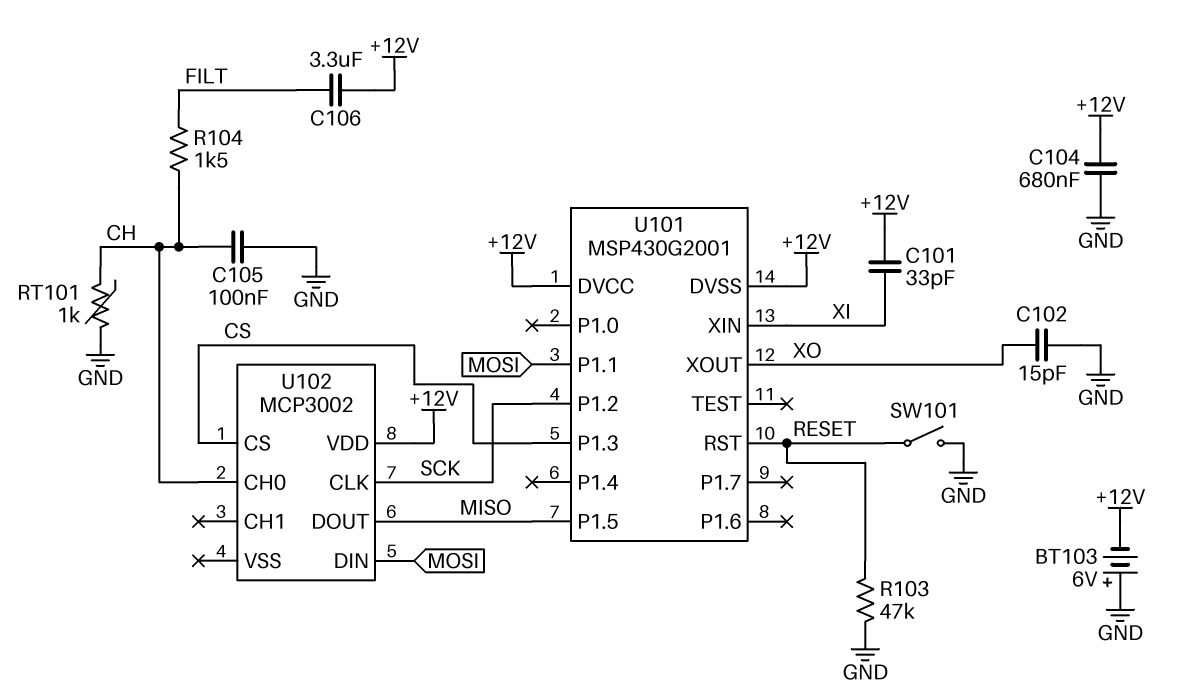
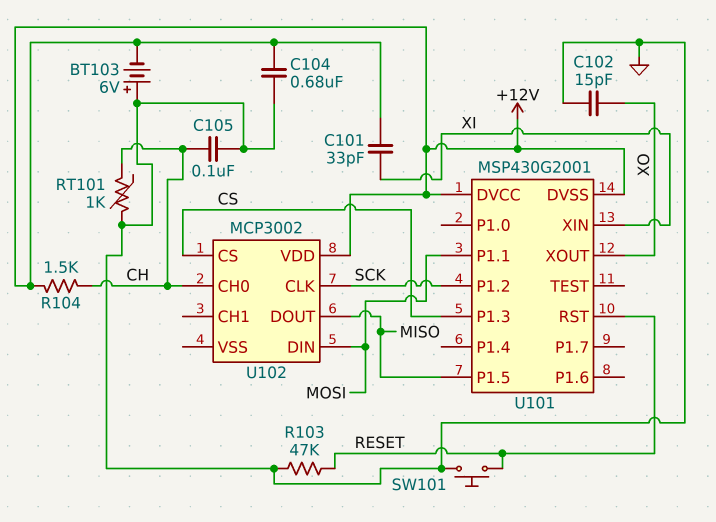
C106: 3.3uF (+12V, FILT) -> none
R104: 1.5k (CH, FILT) -> 1.5k (+12V, CH)
SW101: switch (GND, RESET) -> button (GND, RESET)

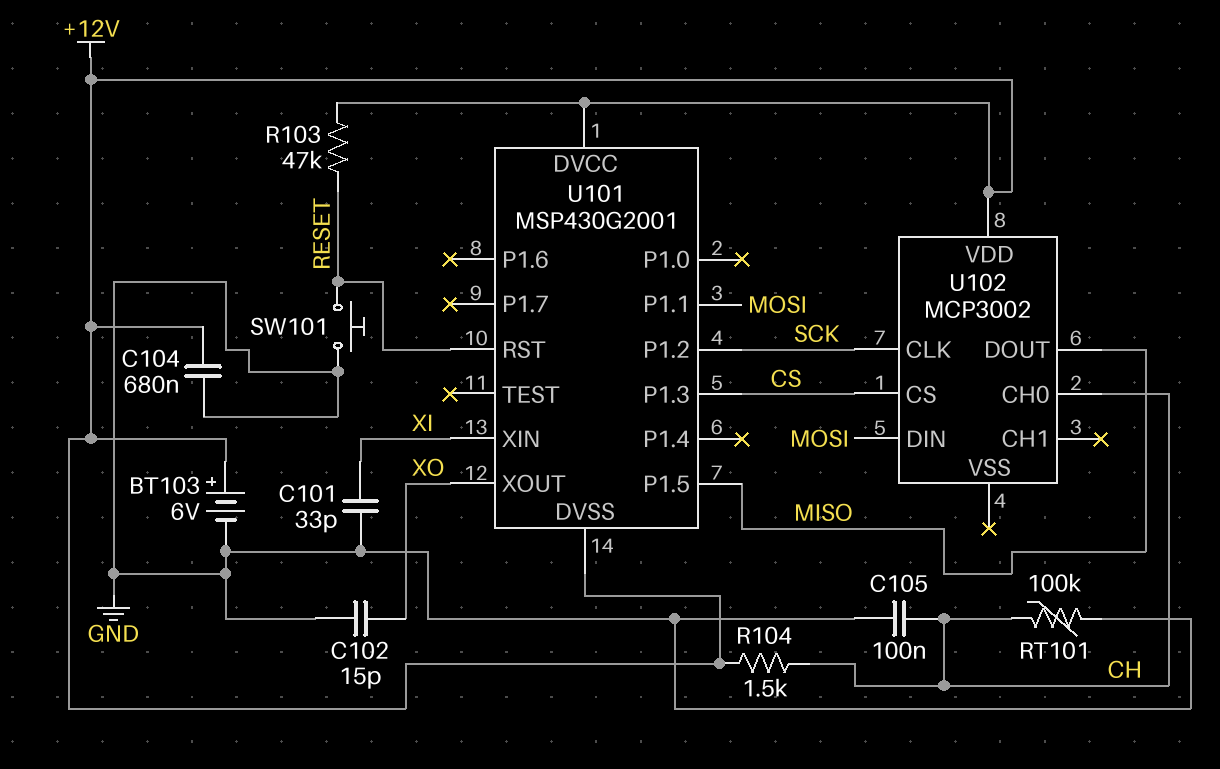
BT103: 6V (plus GND, minus +12V) -> 6V (plus +12V, minus GND)
C101: 33pF (+12V, XI) -> 33pF (GND, XI)
R103: 47k (GND, RESET) -> 47k (+12V, RESET)
RT101: 1k (CH, GND) -> 100k (CH, GND)

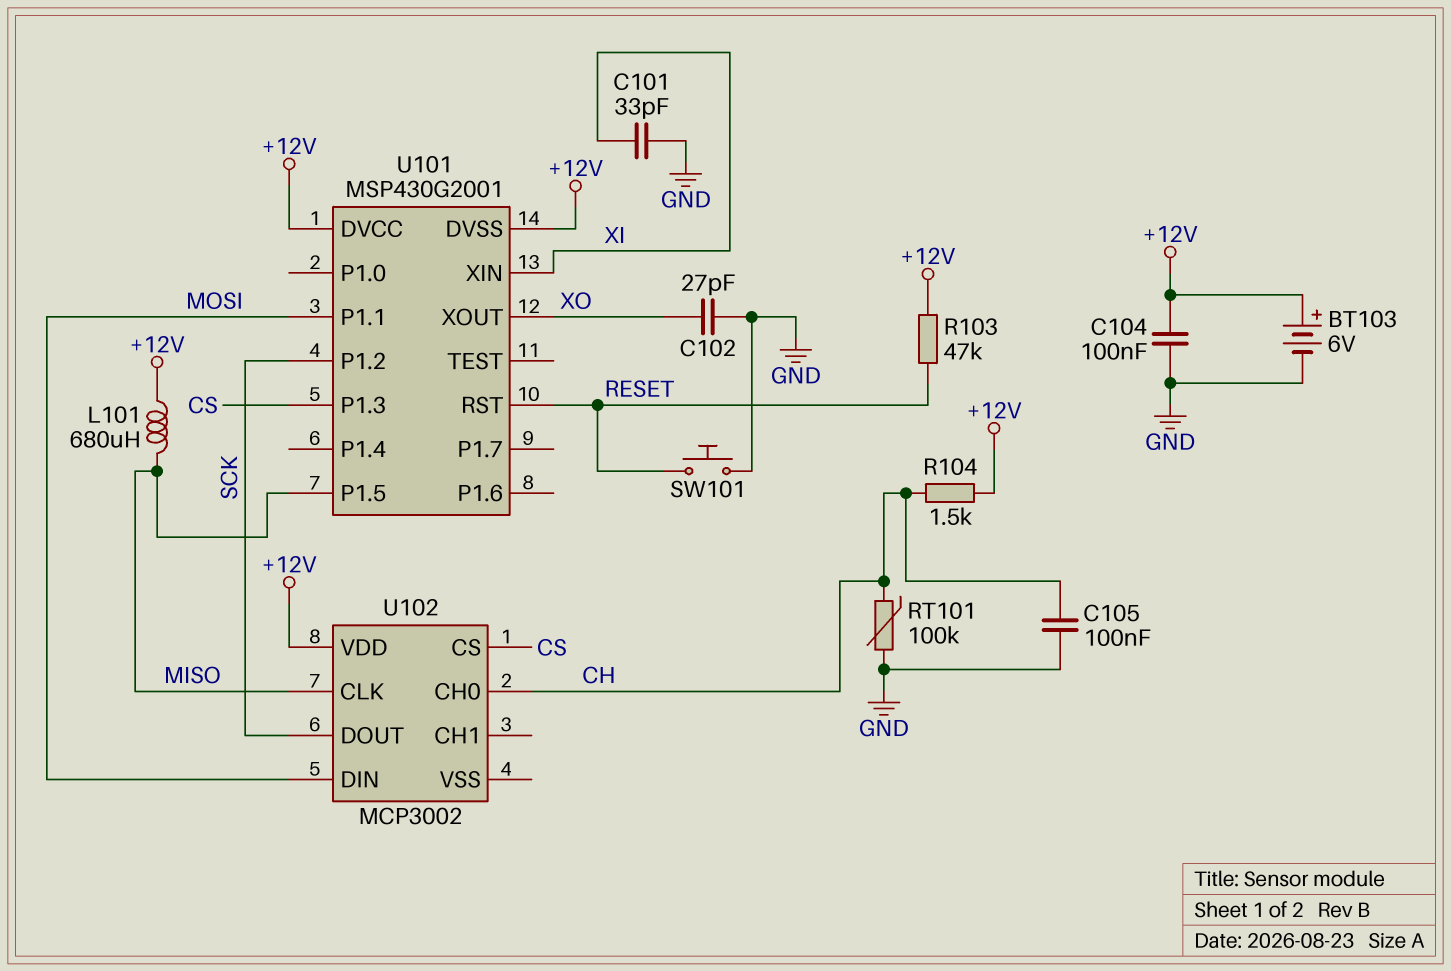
C102: 15pF (GND, XO) -> 27pF (GND, XO)
C104: 680nF (+12V, GND) -> 100nF (+12V, GND)
L101: none -> 680uH (+12V, MISO)
U102 pin CLK: SCK -> MISO
U102 pin DOUT: MISO -> SCK

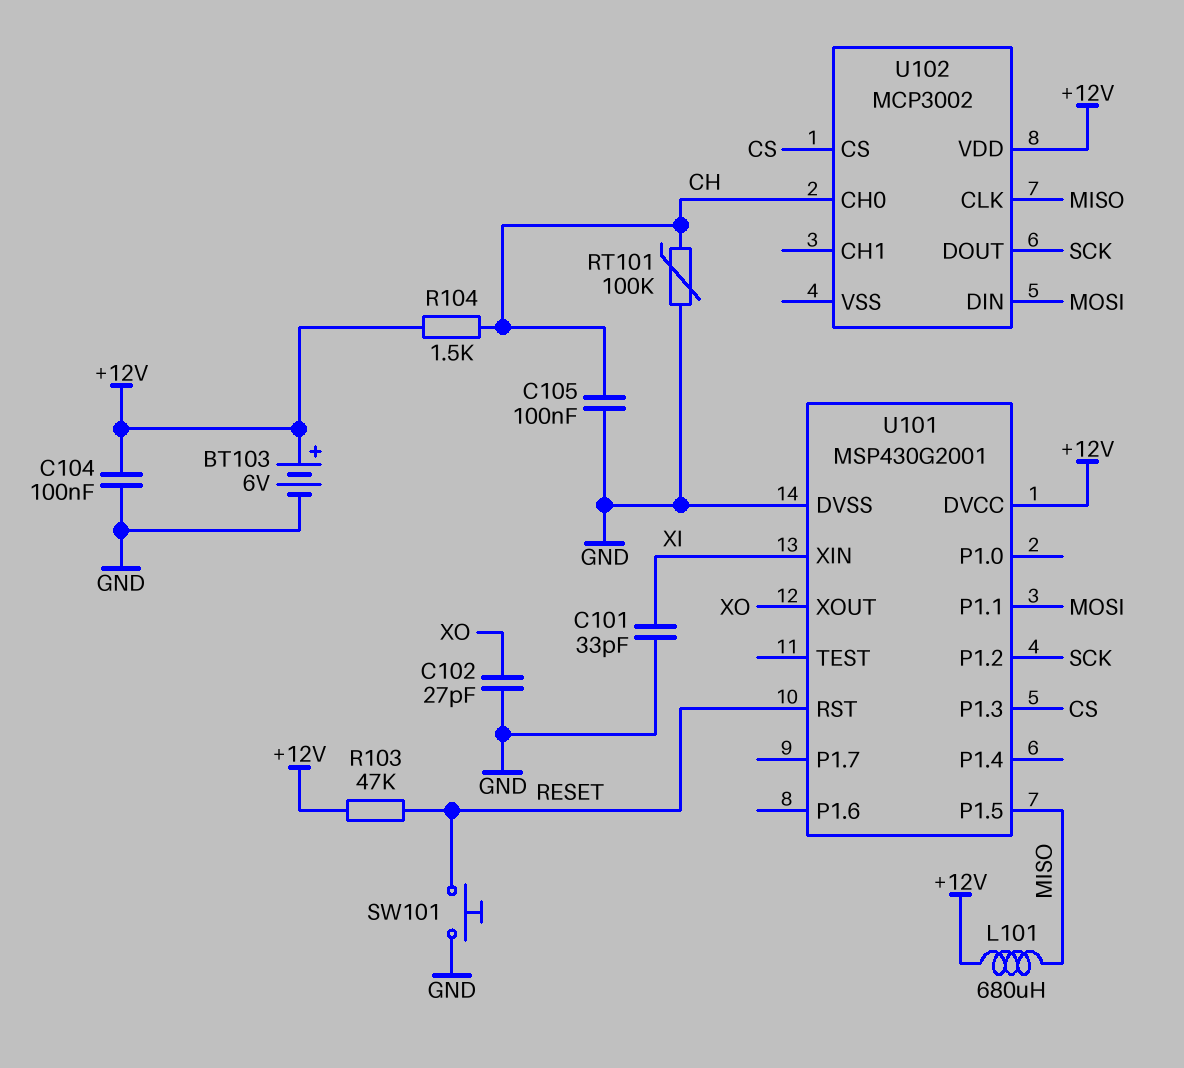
U101 pin DVSS: +12V -> GND

